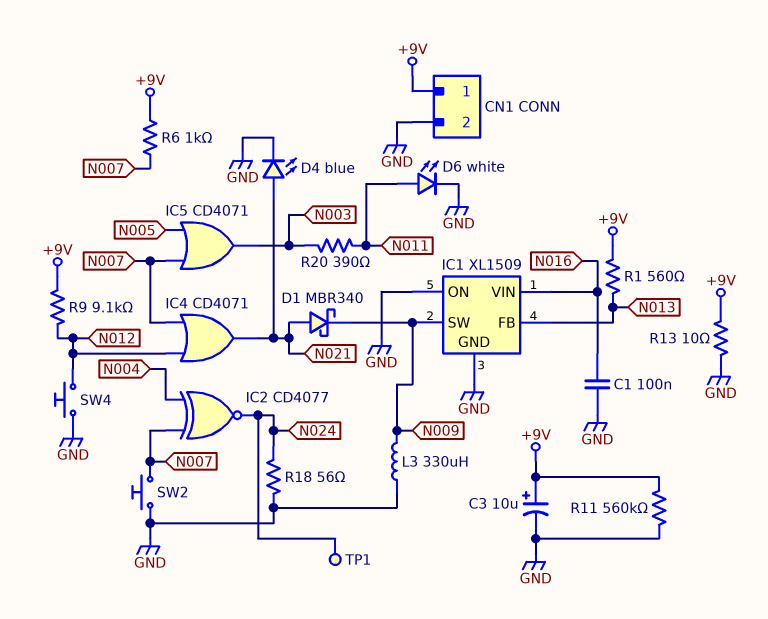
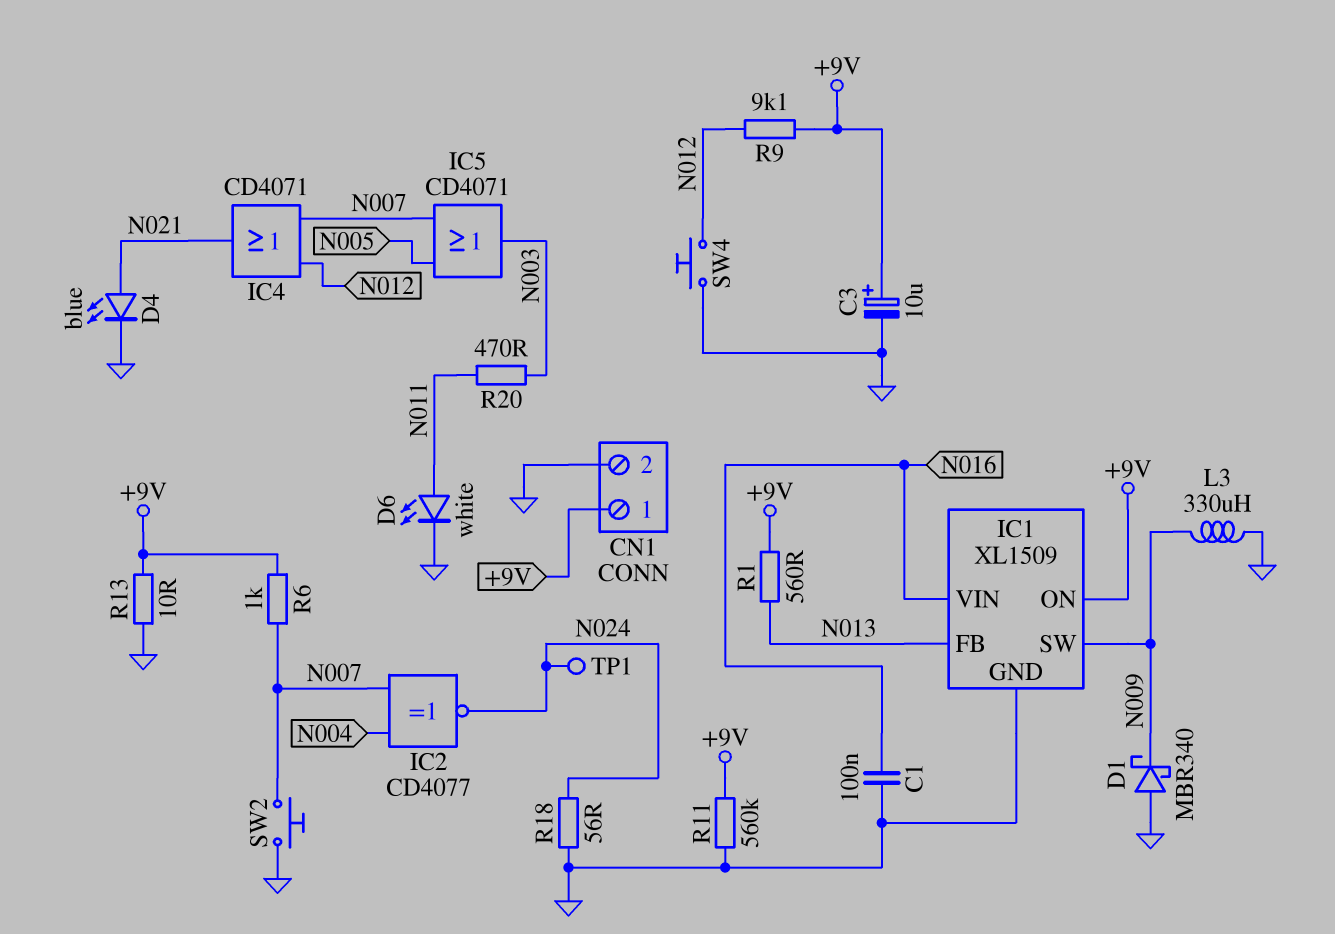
D1: schottky MBR340 (A N021, K N009) -> schottky MBR340 (A GND, K N009)
IC1 pin ON: GND -> +9V
R20: 390 (N003, N011) -> 470 (N003, N011)

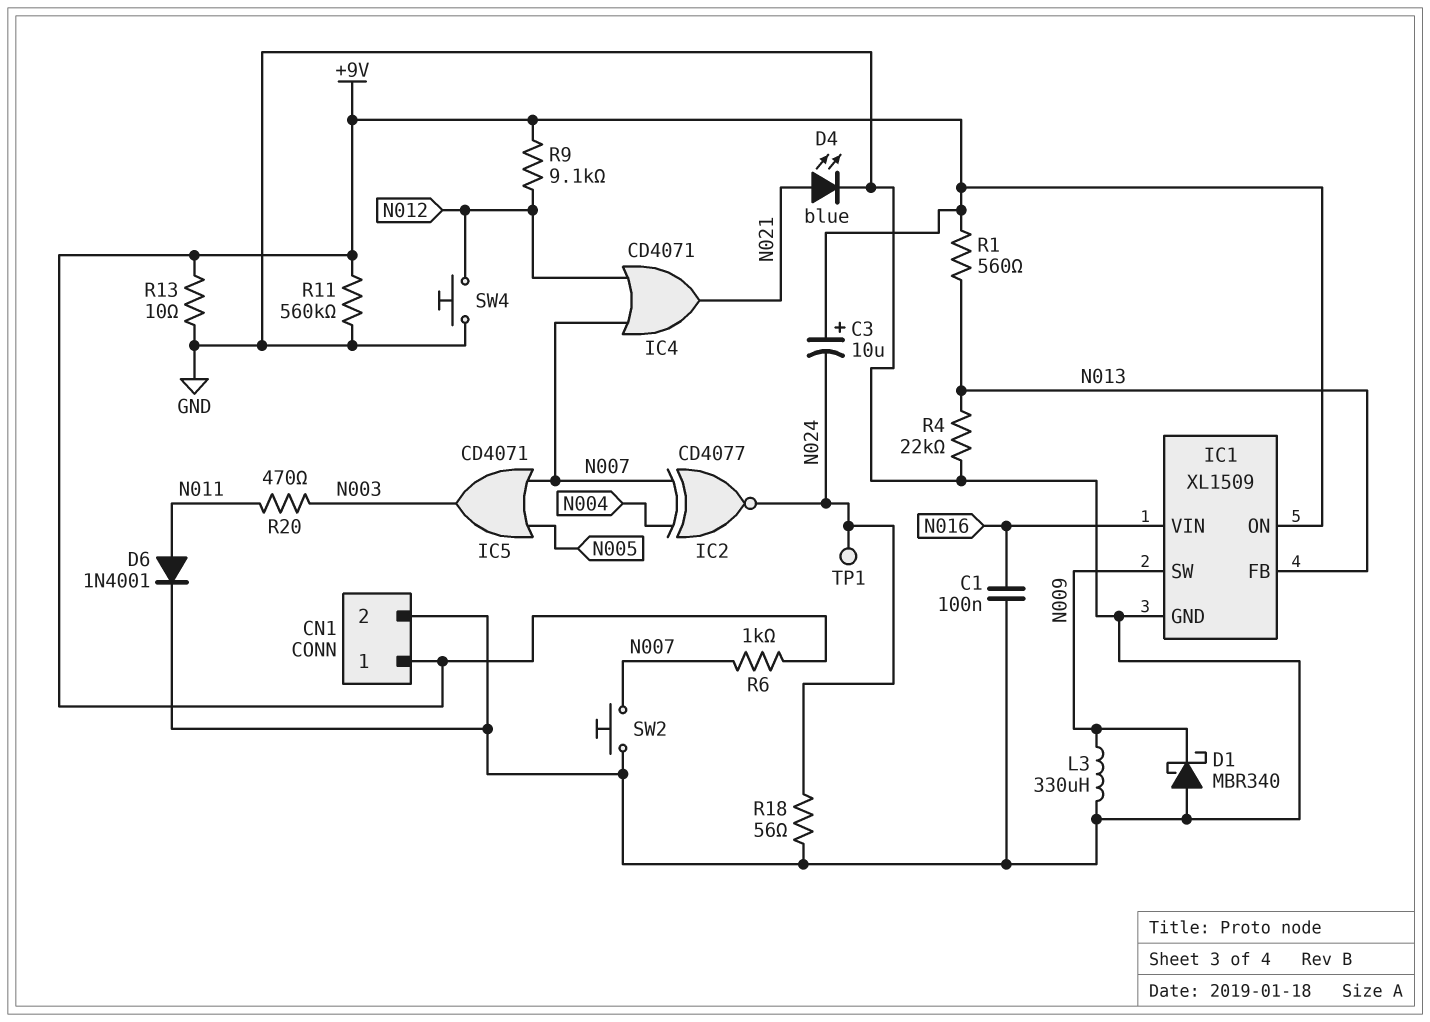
C3: 10uF (plus +9V, minus GND) -> 10uF (plus +9V, minus N024)
D6: LED white (A N011, K GND) -> diode 1N4001 (A N011, K GND)
R4: none -> 22k (GND, N013)

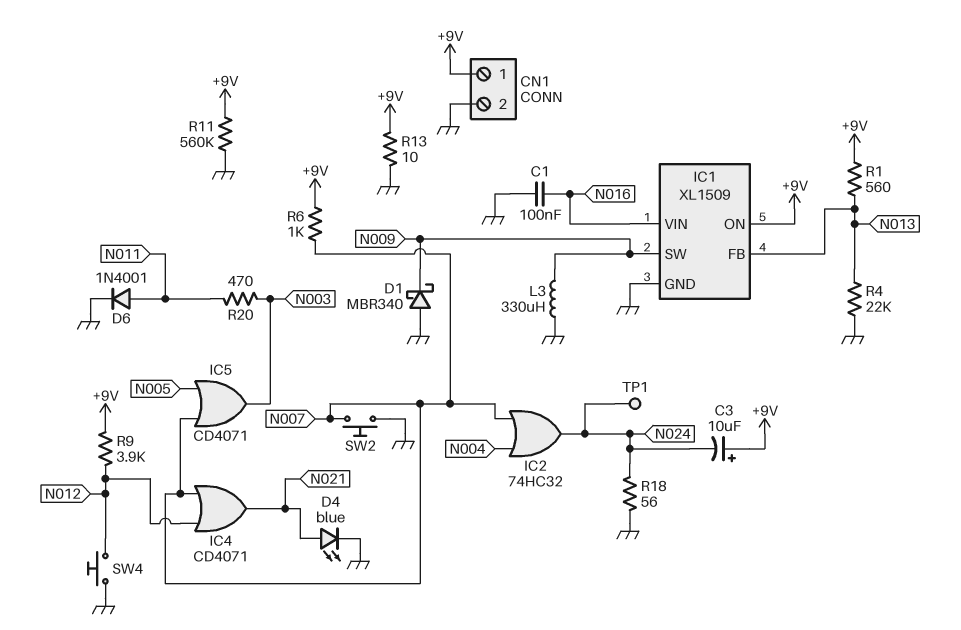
IC2: XNOR CD4077 (in N004, in N007, out N024) -> OR 74HC32 (in N004, in N007, out N024)
R9: 9.1k (+9V, N012) -> 3.9k (+9V, N012)

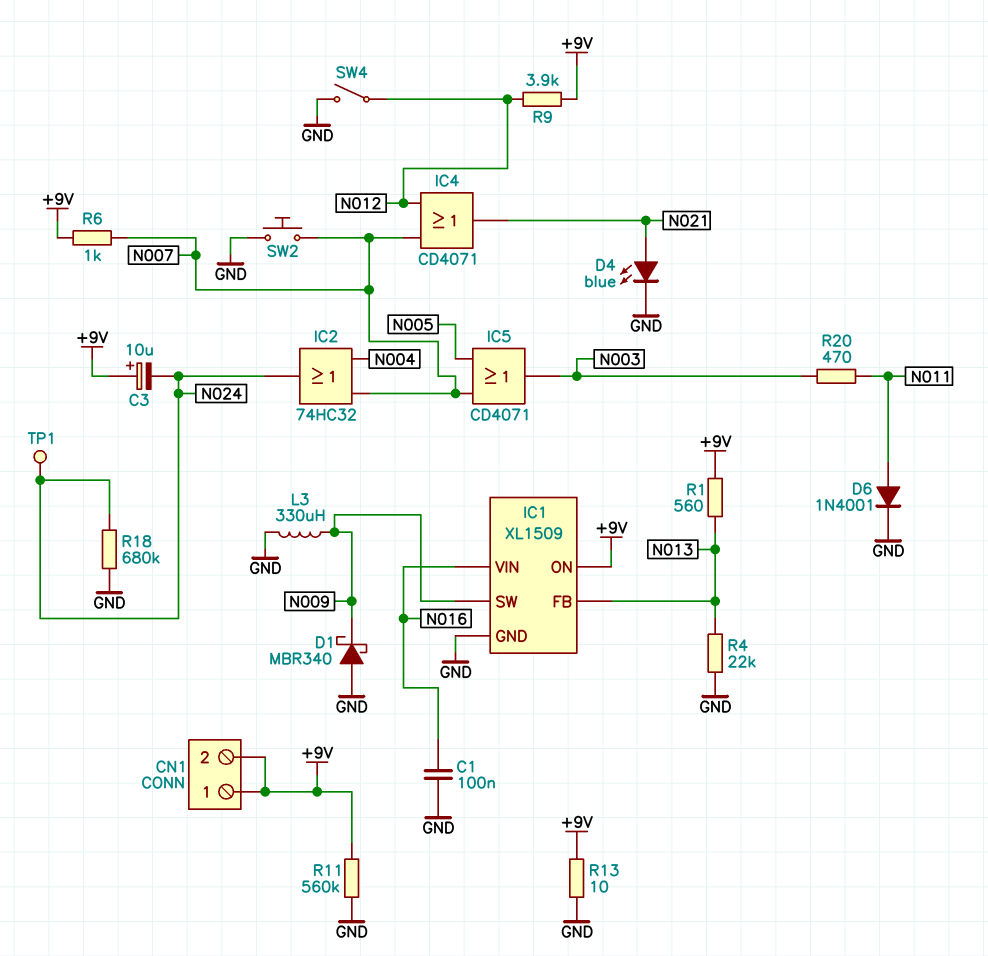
CN1 pin 2: GND -> +9V
R18: 56 (GND, N024) -> 680k (GND, N024)
SW4: button (GND, N012) -> switch (GND, N012)

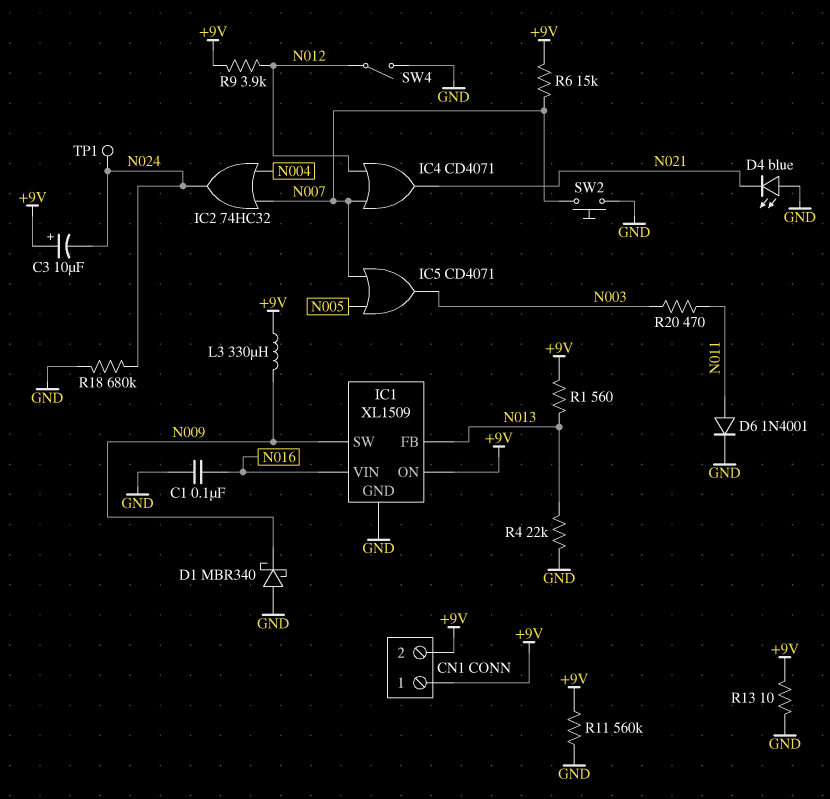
D4: LED blue (A N021, K GND) -> LED blue (A GND, K N021)
L3: 330uH (GND, N009) -> 330uH (+9V, N009)
R6: 1k (+9V, N007) -> 15k (+9V, N007)

